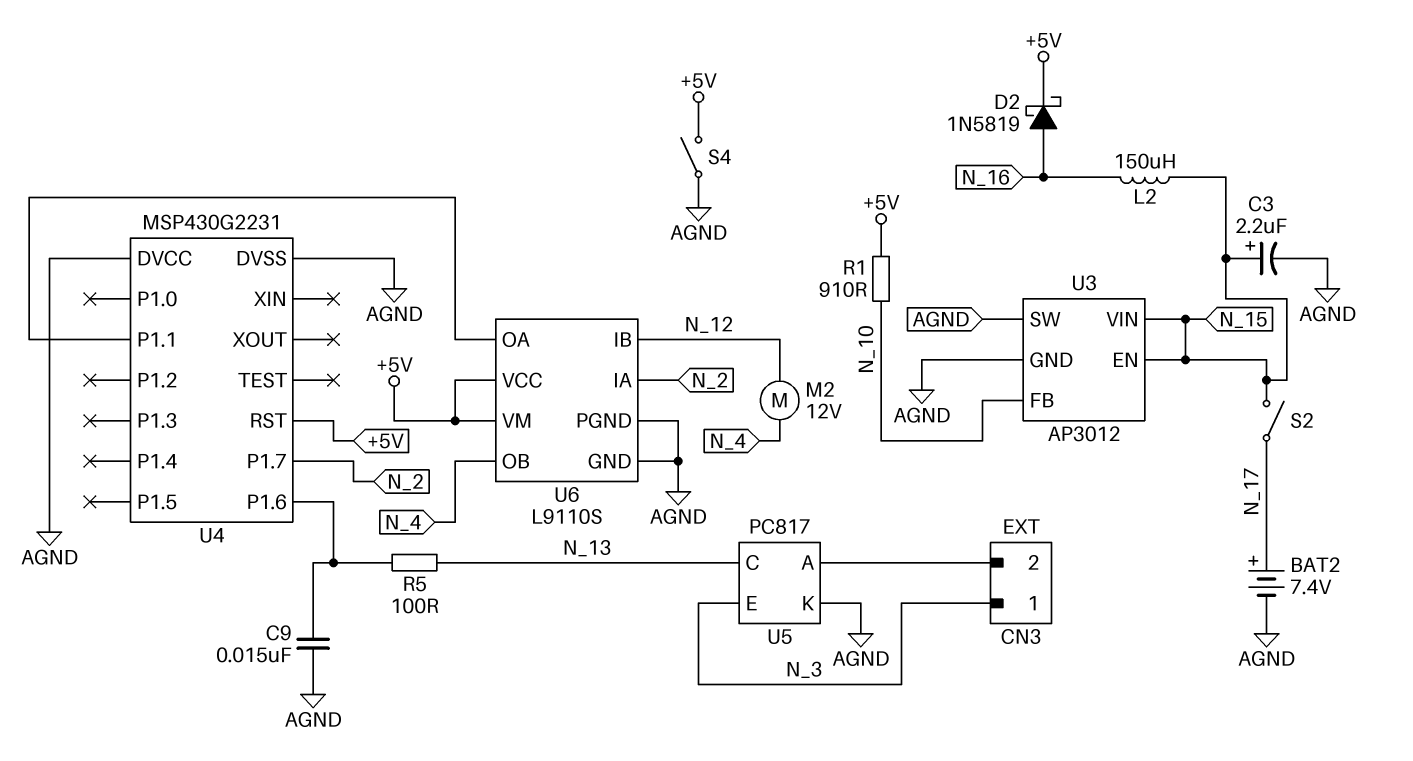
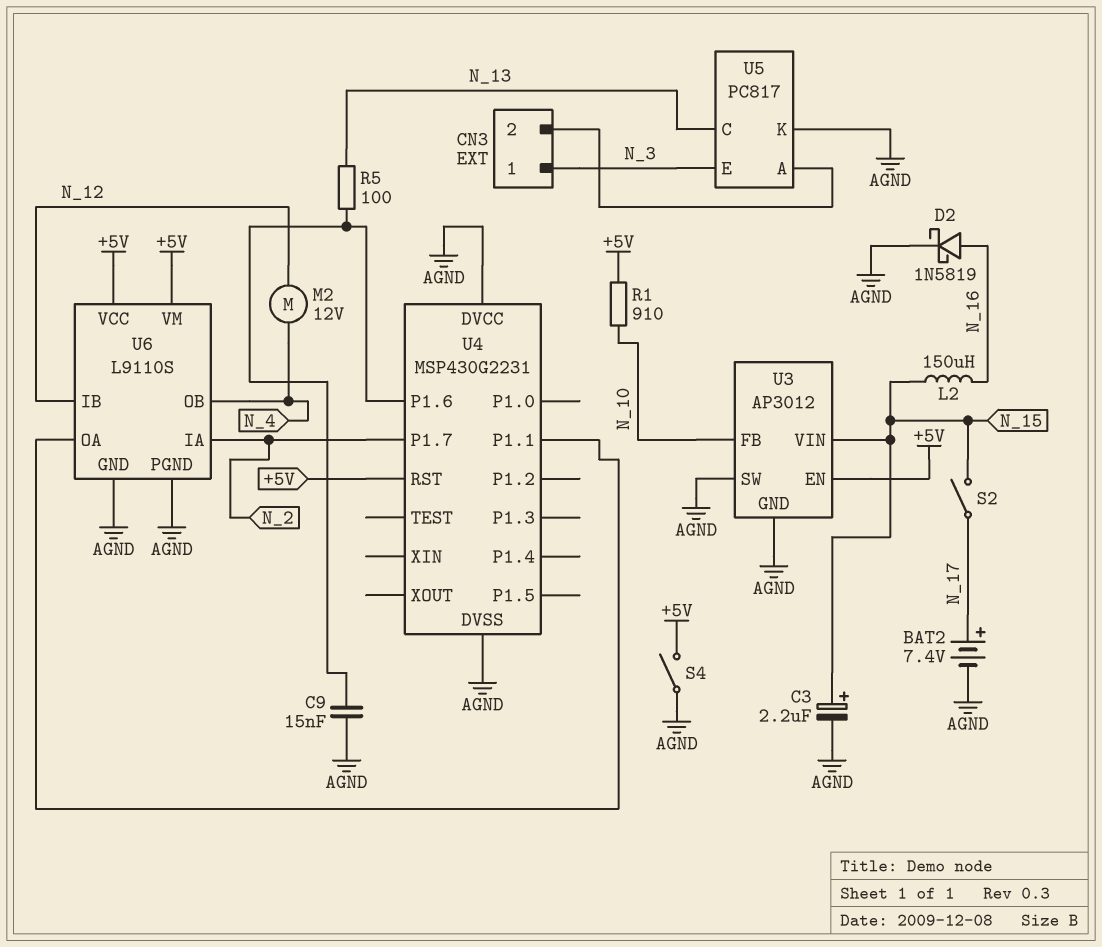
D2: schottky 1N5819 (A N_16, K +5V) -> schottky 1N5819 (A N_16, K AGND)
U3 pin EN: N_15 -> +5V

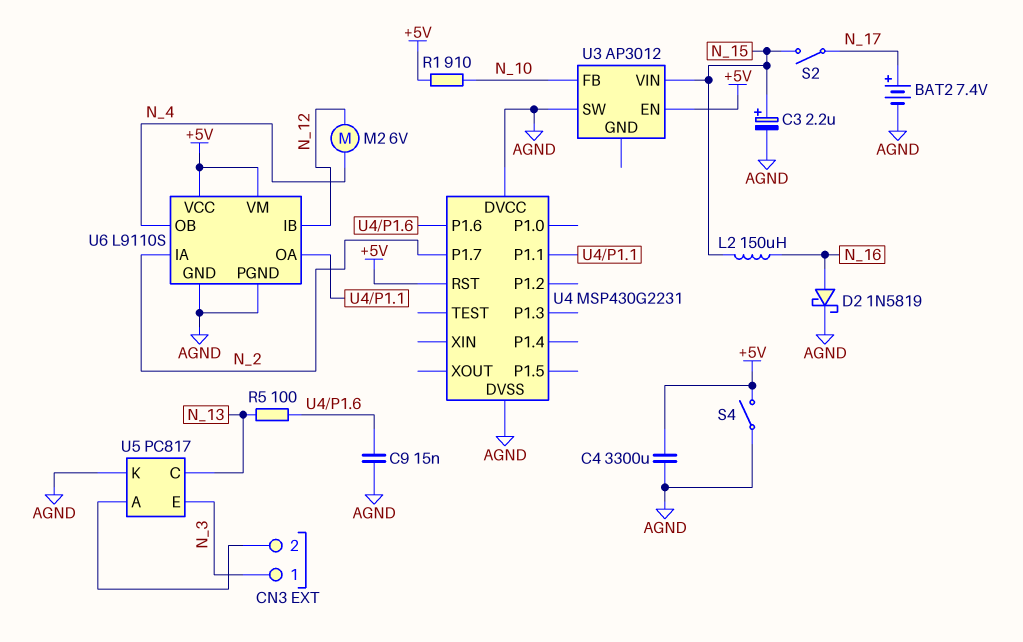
C4: none -> 3300uF (+5V, AGND)
M2: motor 12V (N_4, N_12) -> motor 6V (N_4, N_12)
U3 pin GND: AGND -> none

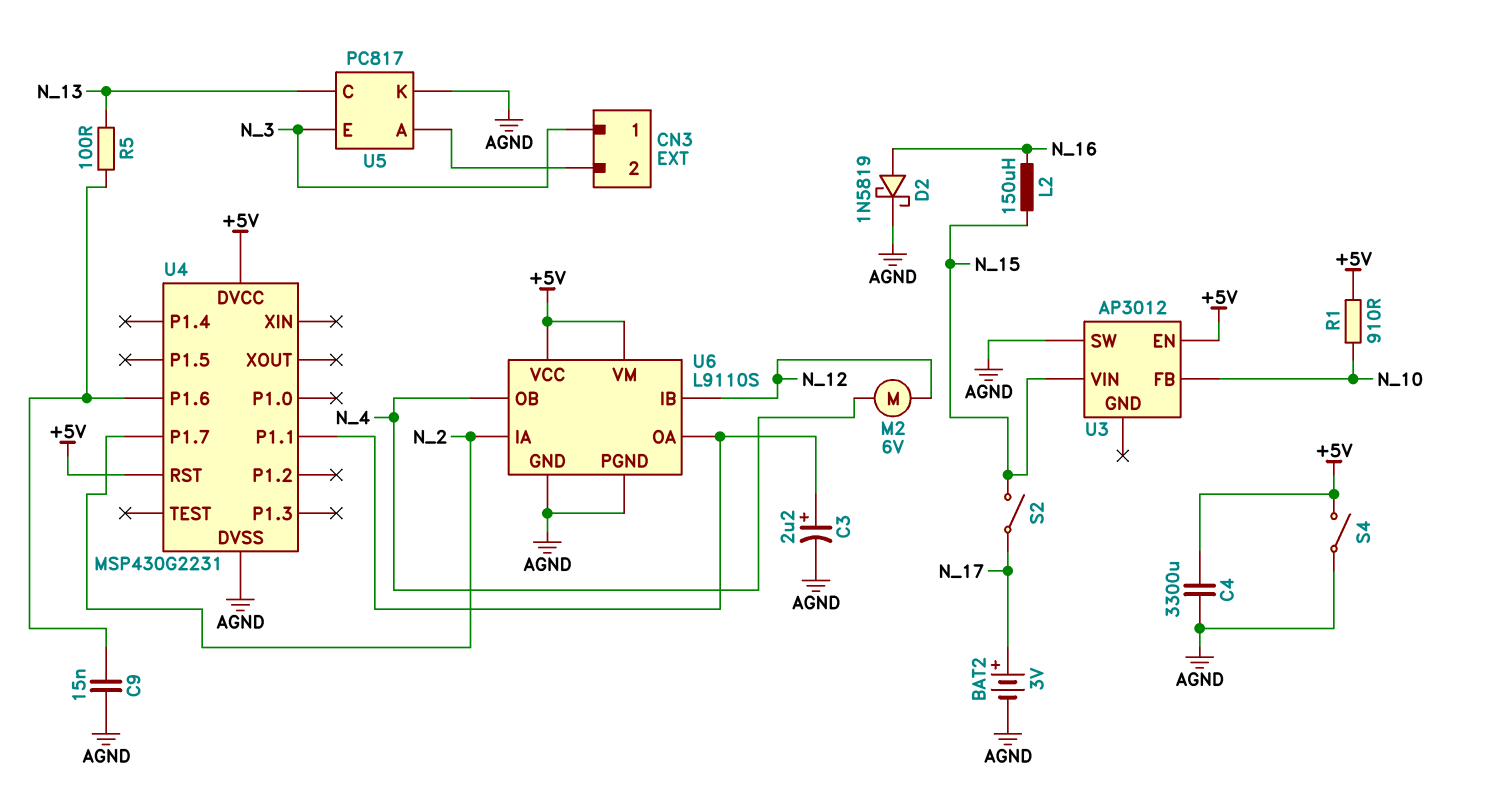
BAT2: 7.4V (plus N_17, minus AGND) -> 3V (plus N_17, minus AGND)
C3: 2.2uF (plus N_15, minus AGND) -> 2.2uF (plus U4/P1.1, minus AGND)
U4 pin DVCC: AGND -> +5V

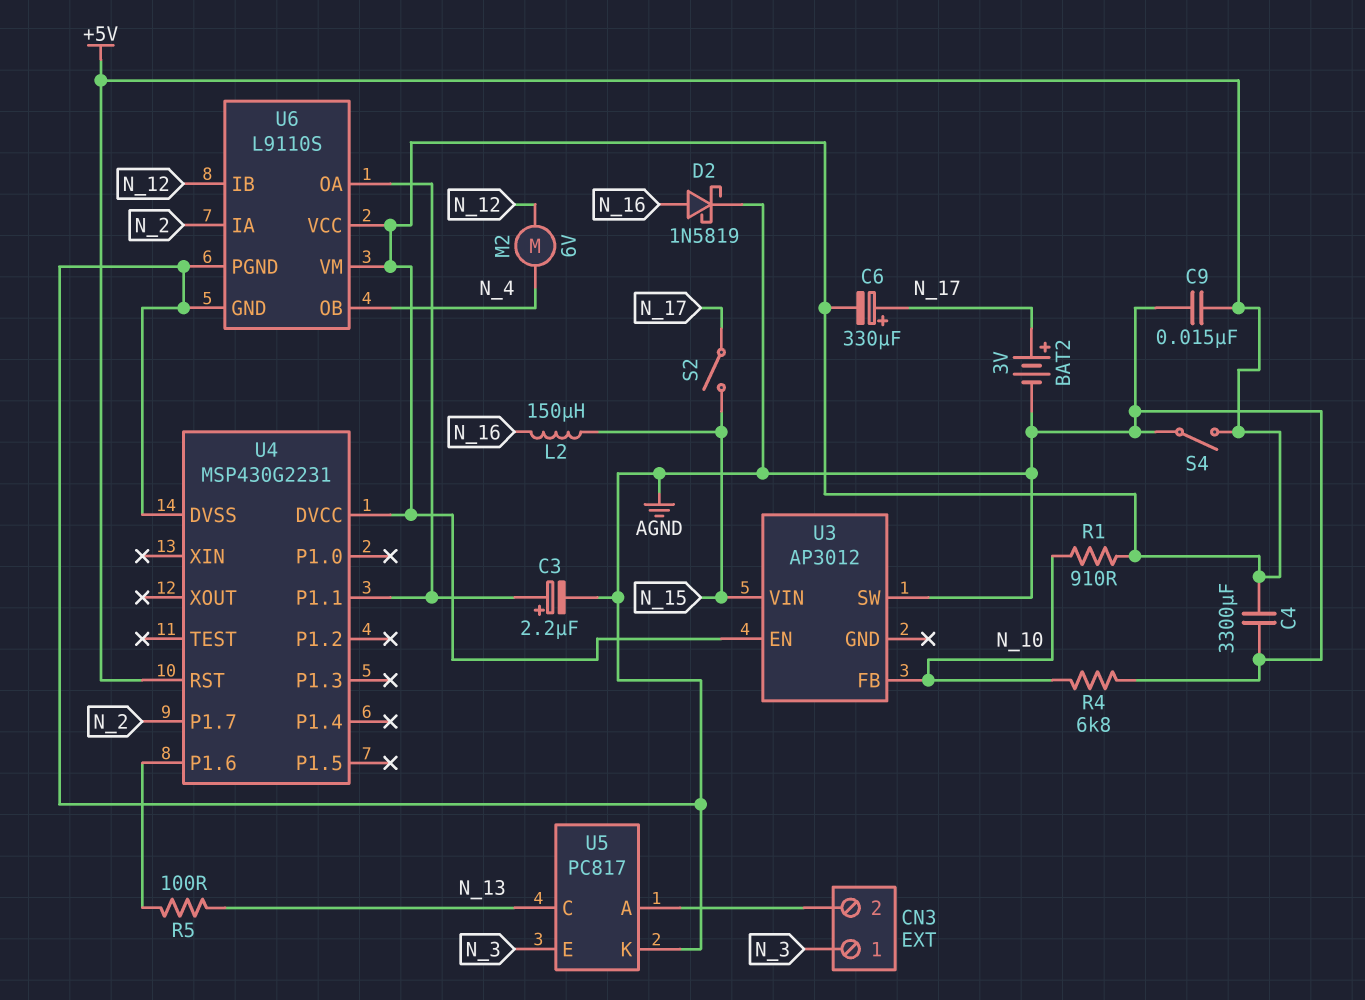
C6: none -> 330uF (plus N_17, minus +5V)
C9: 15nF (AGND, U4/P1.6) -> 15nF (+5V, AGND)
R4: none -> 6.8k (AGND, N_10)

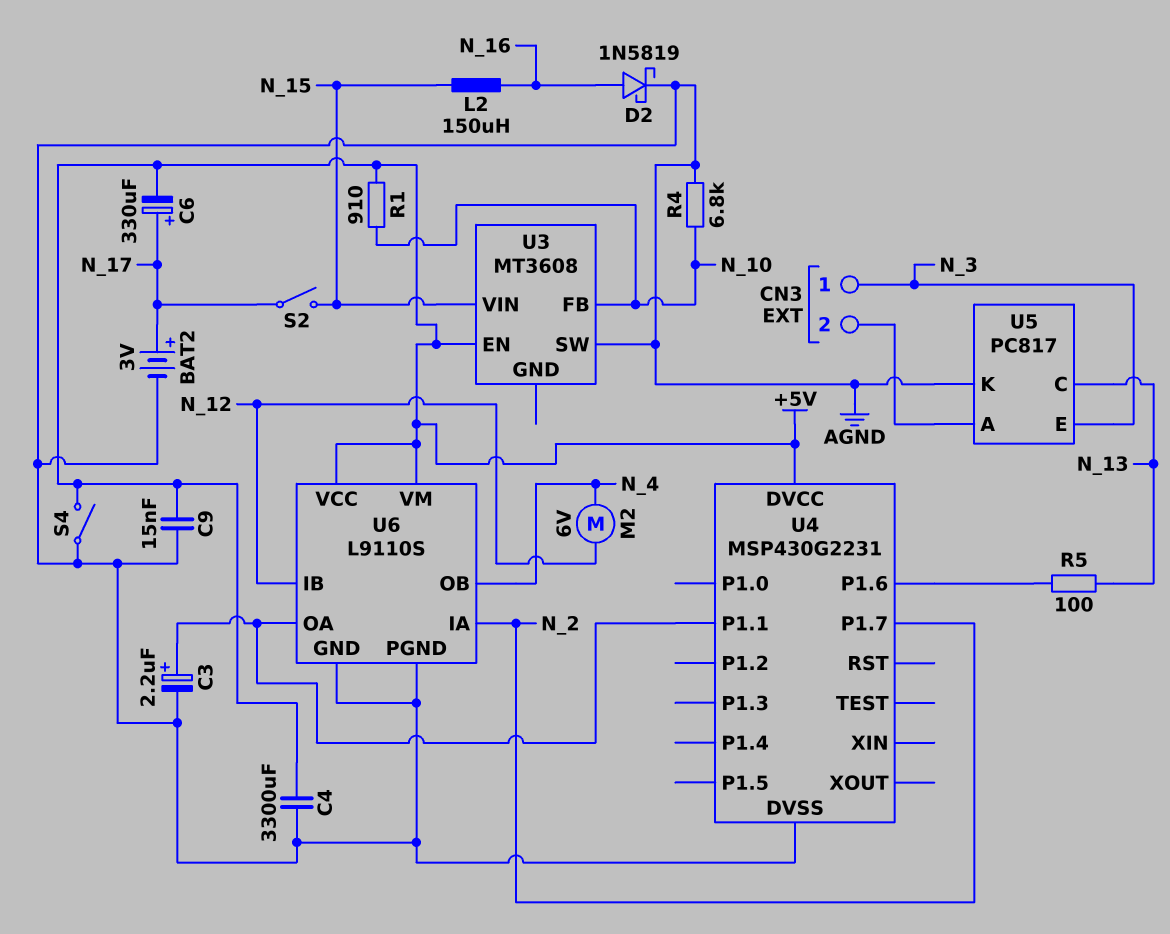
U3: AP3012 -> MT3608
U4 pin RST: +5V -> none

